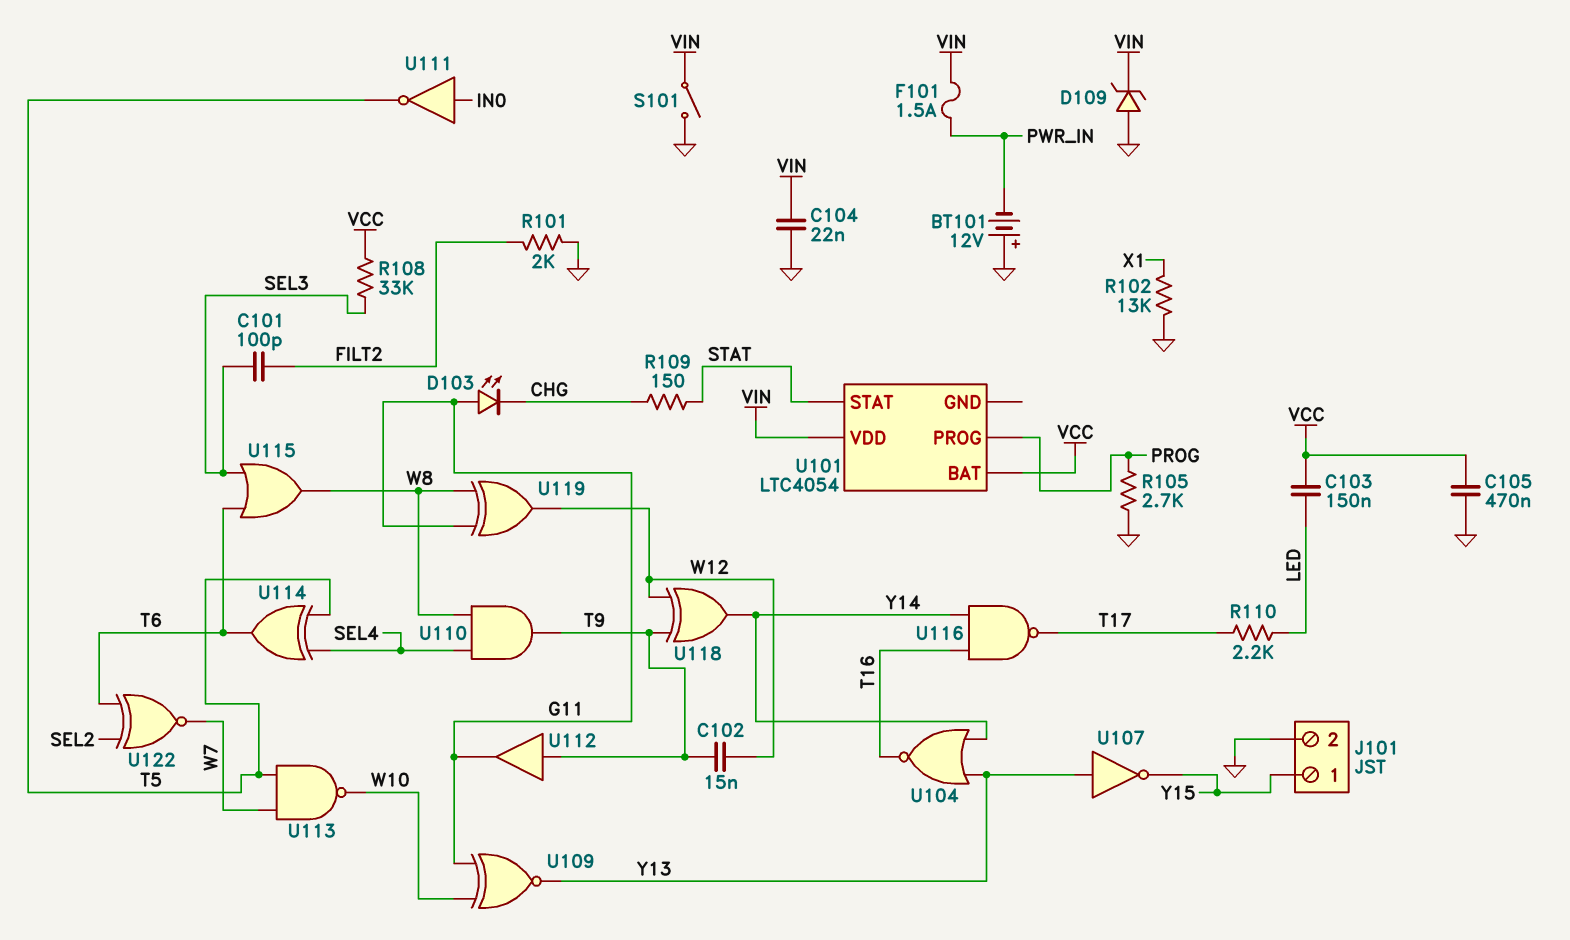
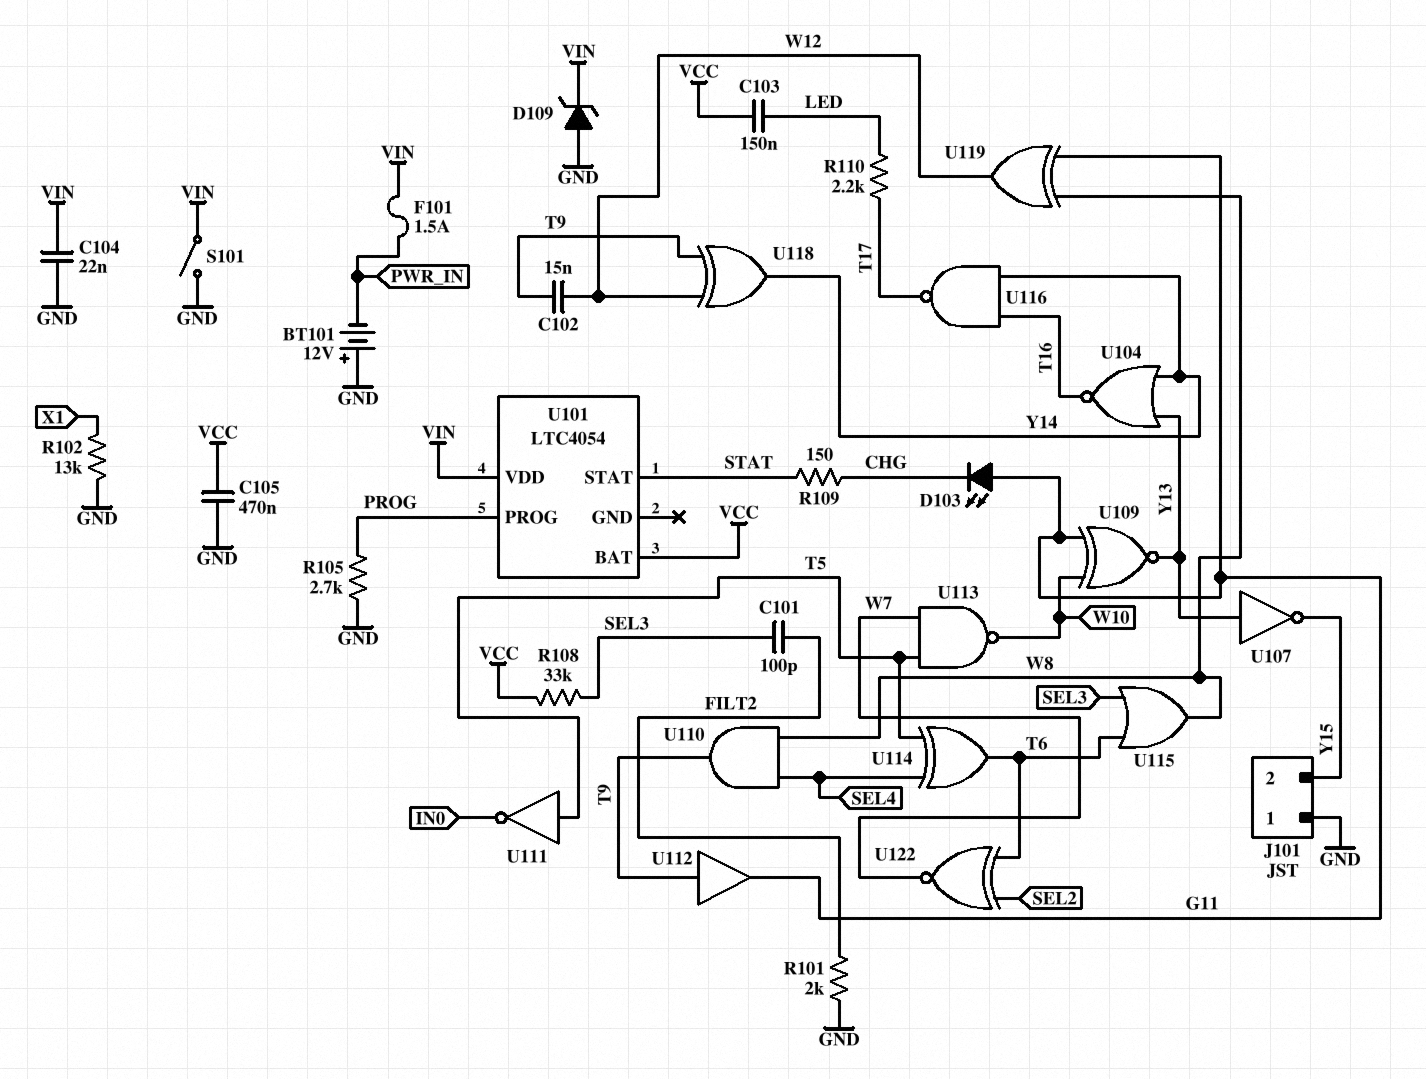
J101 pin 1: Y15 -> GND
J101 pin 2: GND -> Y15
U111: NOT (in IN0, out T5) -> NOT (in T5, out IN0)

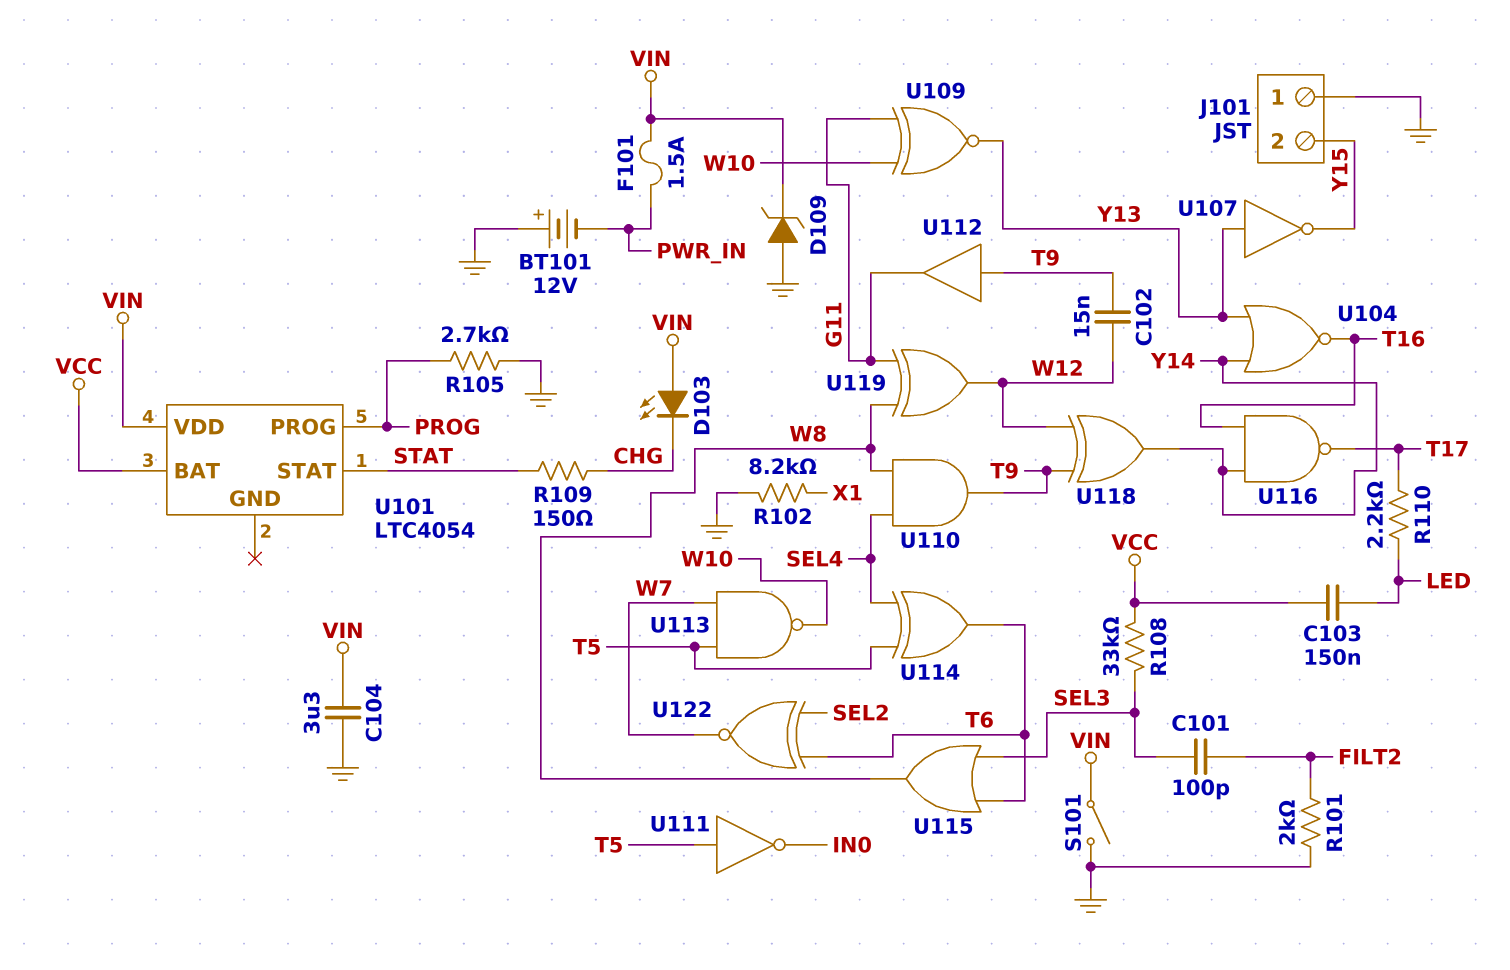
C104: 22nF (GND, VIN) -> 3.3uF (GND, VIN)
C105: 470nF (GND, VCC) -> none
D103: LED (A G11, K CHG) -> LED (A VIN, K CHG)
R102: 13k (GND, X1) -> 8.2k (GND, X1)

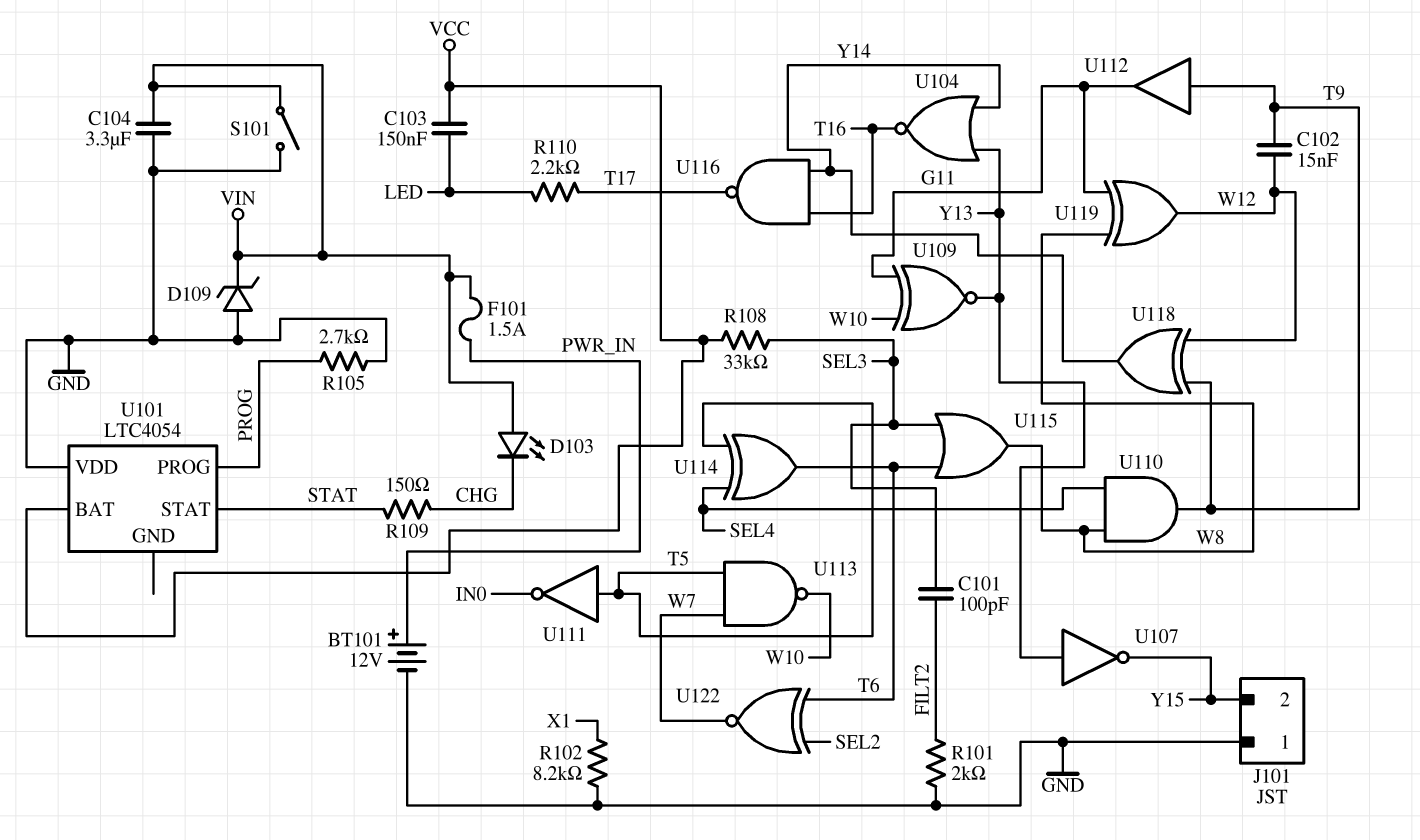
BT101: 12V (plus GND, minus PWR_IN) -> 12V (plus PWR_IN, minus GND)
U101 pin VDD: VIN -> GND

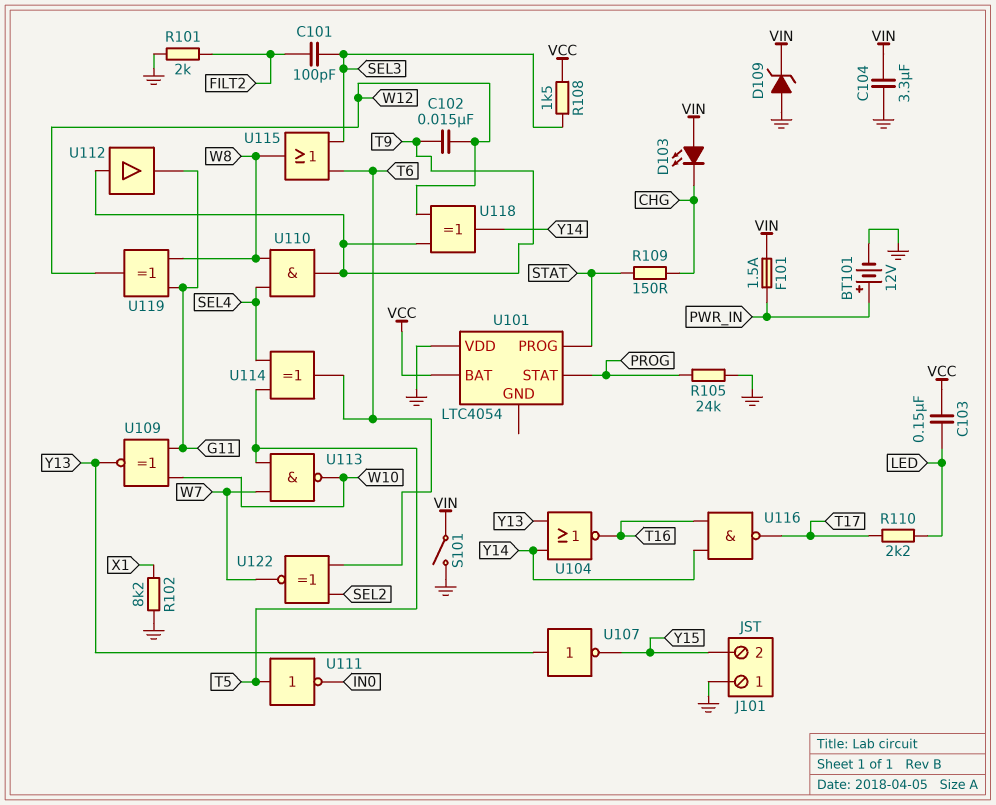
R105: 2.7k (GND, PROG) -> 24k (GND, PROG)
R108: 33k (SEL3, VCC) -> 1.5k (SEL3, VCC)
U101 pin PROG: PROG -> STAT
U101 pin STAT: STAT -> PROG

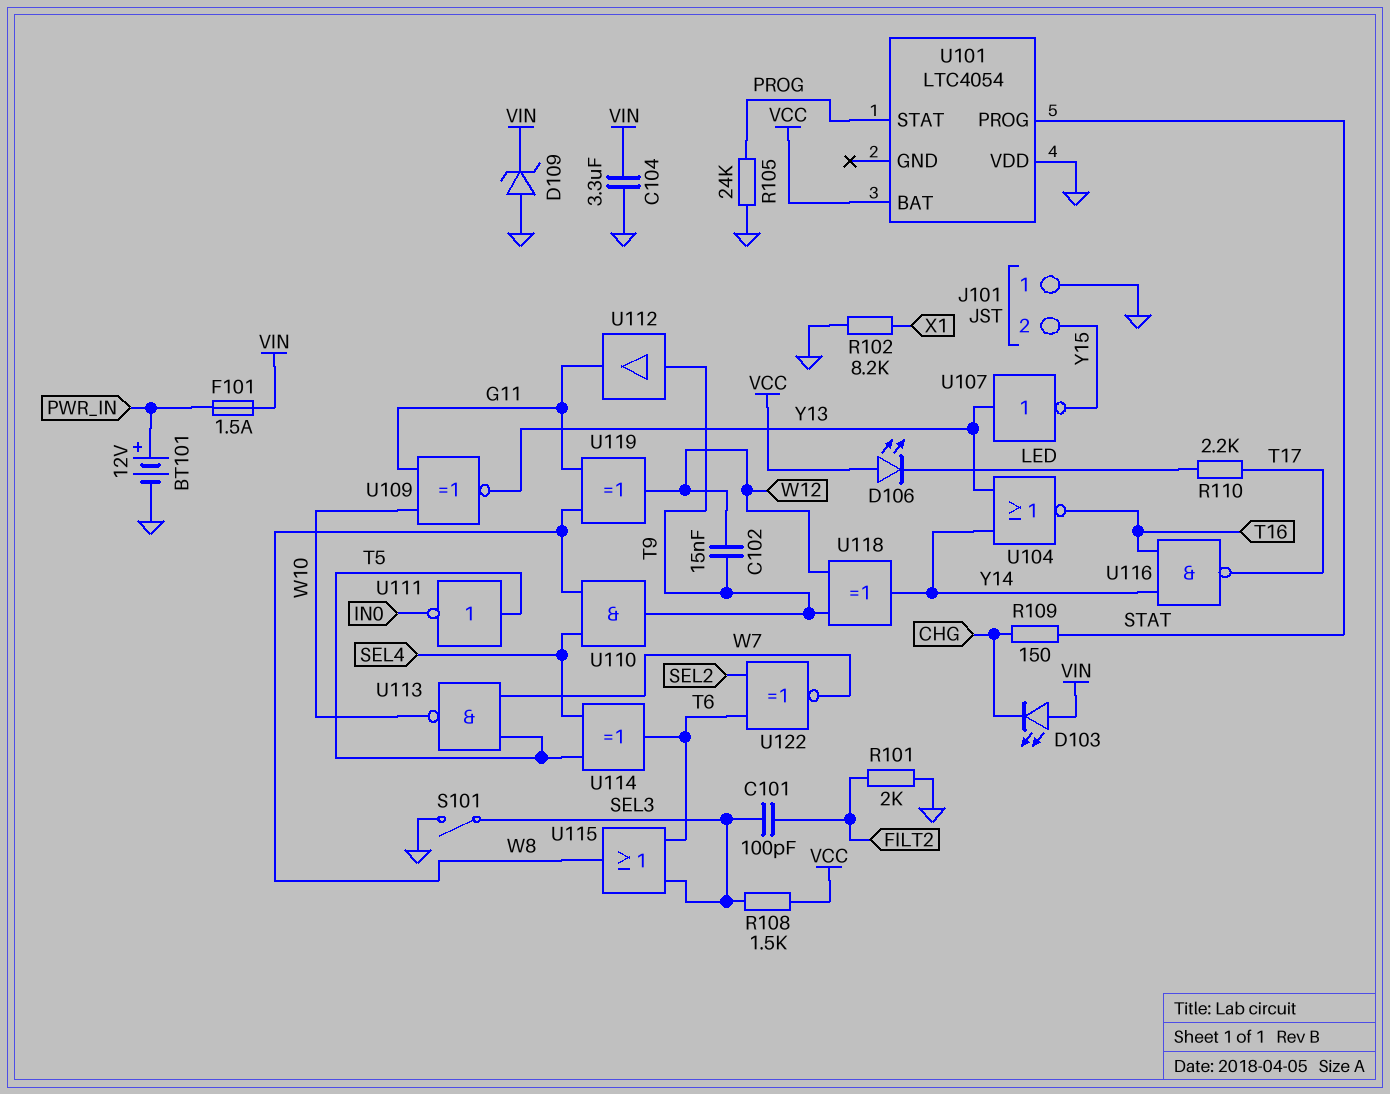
C103: 150nF (LED, VCC) -> none
D106: none -> LED (A VCC, K LED)
S101: switch (GND, VIN) -> switch (GND, SEL3)

